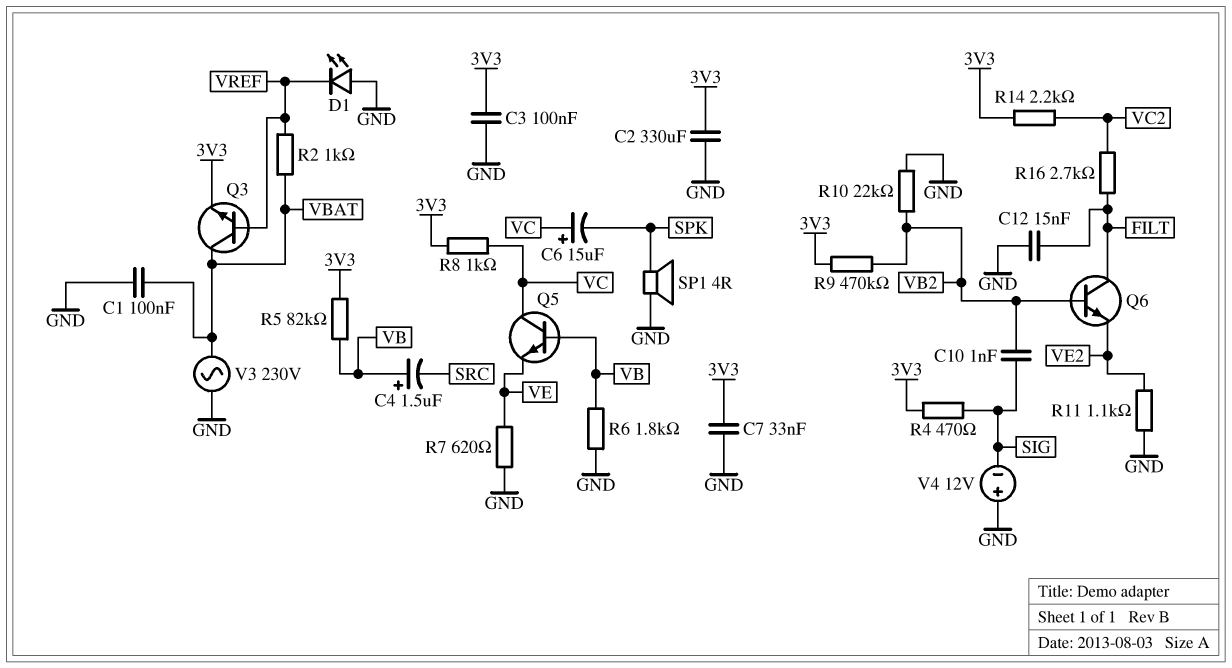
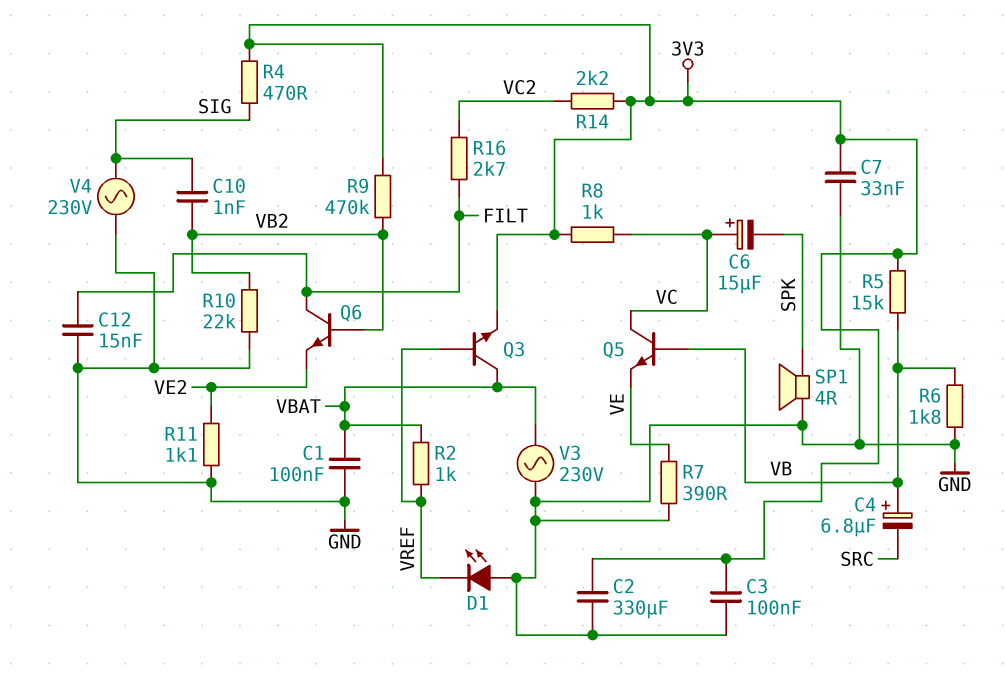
C4: 1.5uF (plus VB, minus SRC) -> 6.8uF (plus VB, minus SRC)
R5: 82k (3V3, VB) -> 15k (3V3, VB)
R7: 620 (GND, VE) -> 390 (GND, VE)
V4: 12V (plus GND, minus SIG) -> AC 230V (GND, SIG)

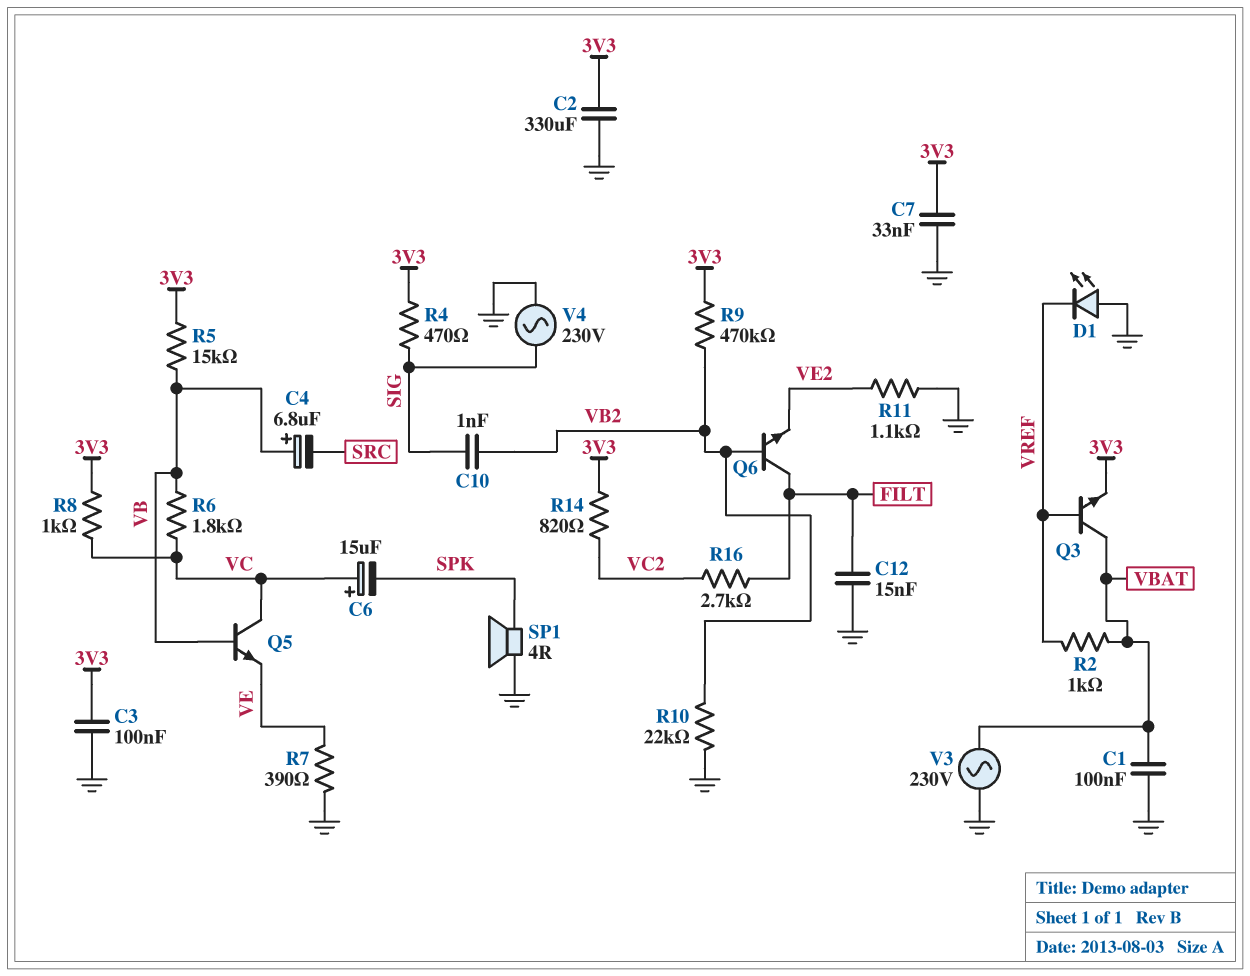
R6: 1.8k (GND, VB) -> 1.8k (VB, VC)
R14: 2.2k (3V3, VC2) -> 820 (3V3, VC2)

